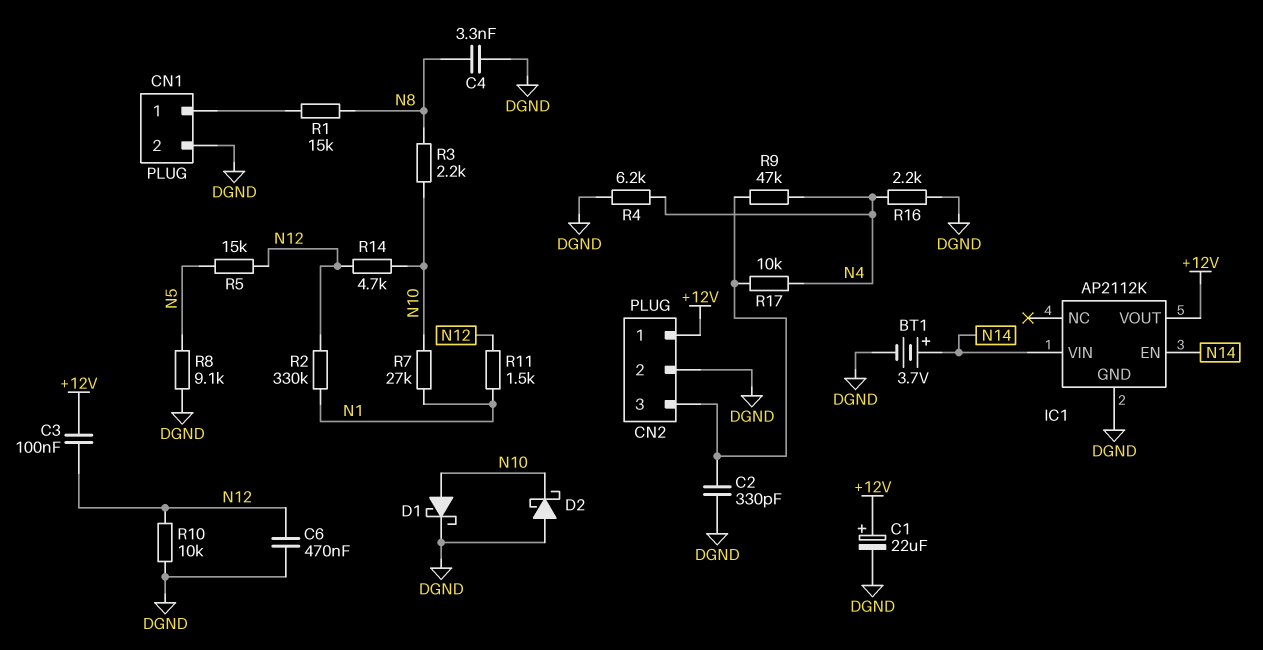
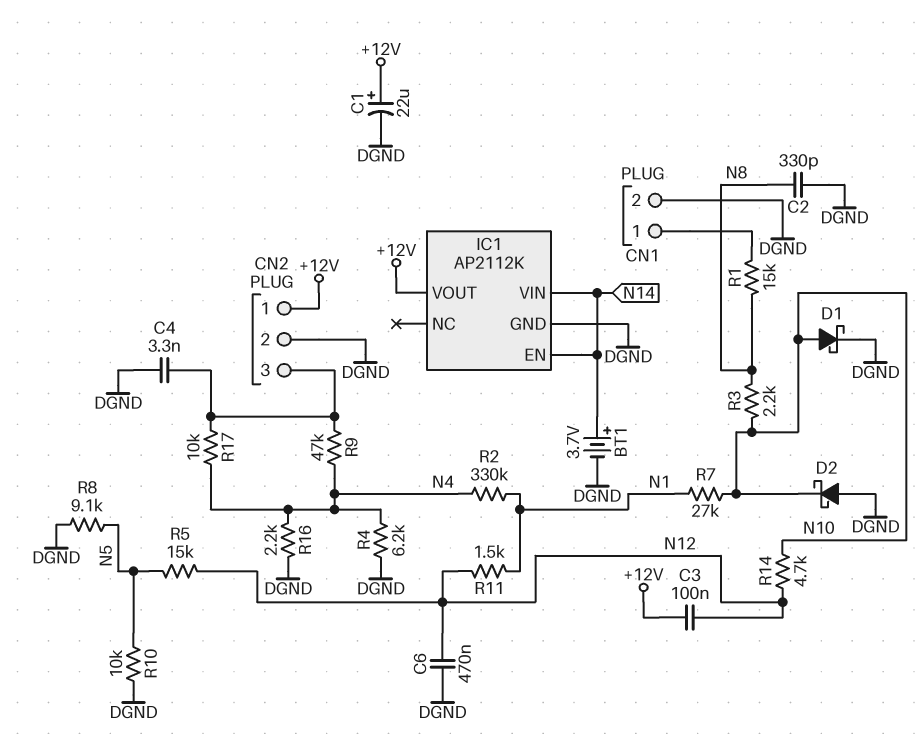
C2: 330pF (CN2/3, DGND) -> 330pF (DGND, N8)
C4: 3.3nF (DGND, N8) -> 3.3nF (CN2/3, DGND)
R2: 330k (N1, N12) -> 330k (N1, N4)
R10: 10k (DGND, N12) -> 10k (DGND, N5)

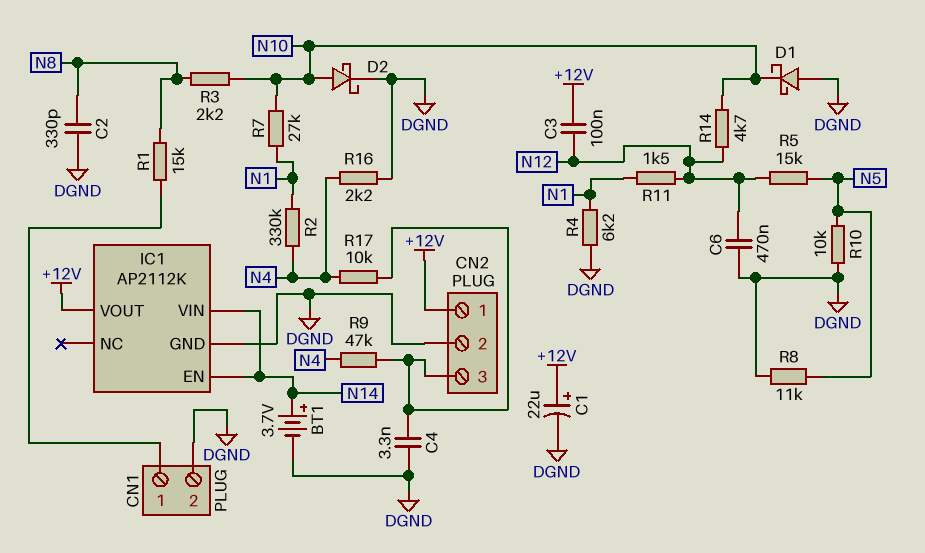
D1: schottky (A N10, K DGND) -> schottky (A DGND, K N10)
D2: schottky (A DGND, K N10) -> schottky (A N10, K DGND)
R4: 6.2k (DGND, N4) -> 6.2k (DGND, N1)
R8: 9.1k (DGND, N5) -> 11k (DGND, N5)

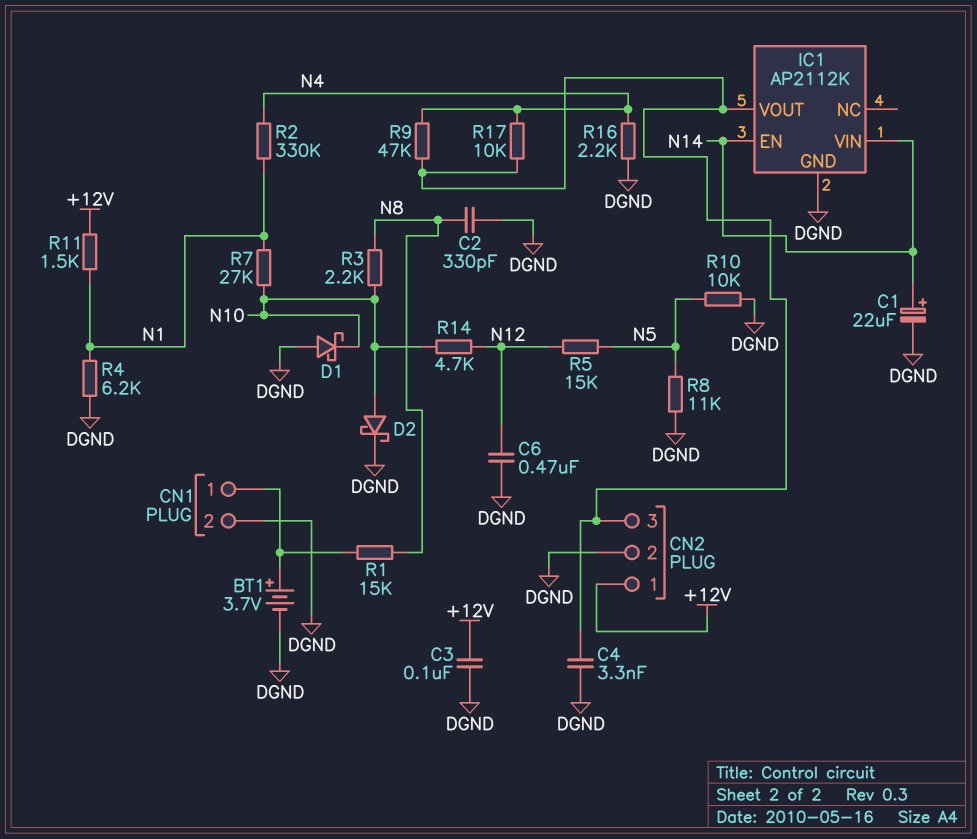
BT1: 3.7V (plus N14, minus DGND) -> 3.7V (plus CN1/1, minus DGND)
C1: 22uF (plus +12V, minus DGND) -> 22uF (plus N14, minus DGND)
C3: 100nF (+12V, N12) -> 100nF (+12V, DGND)
IC1 pin VOUT: +12V -> CN2/3
R11: 1.5k (N1, N12) -> 1.5k (+12V, N1)

